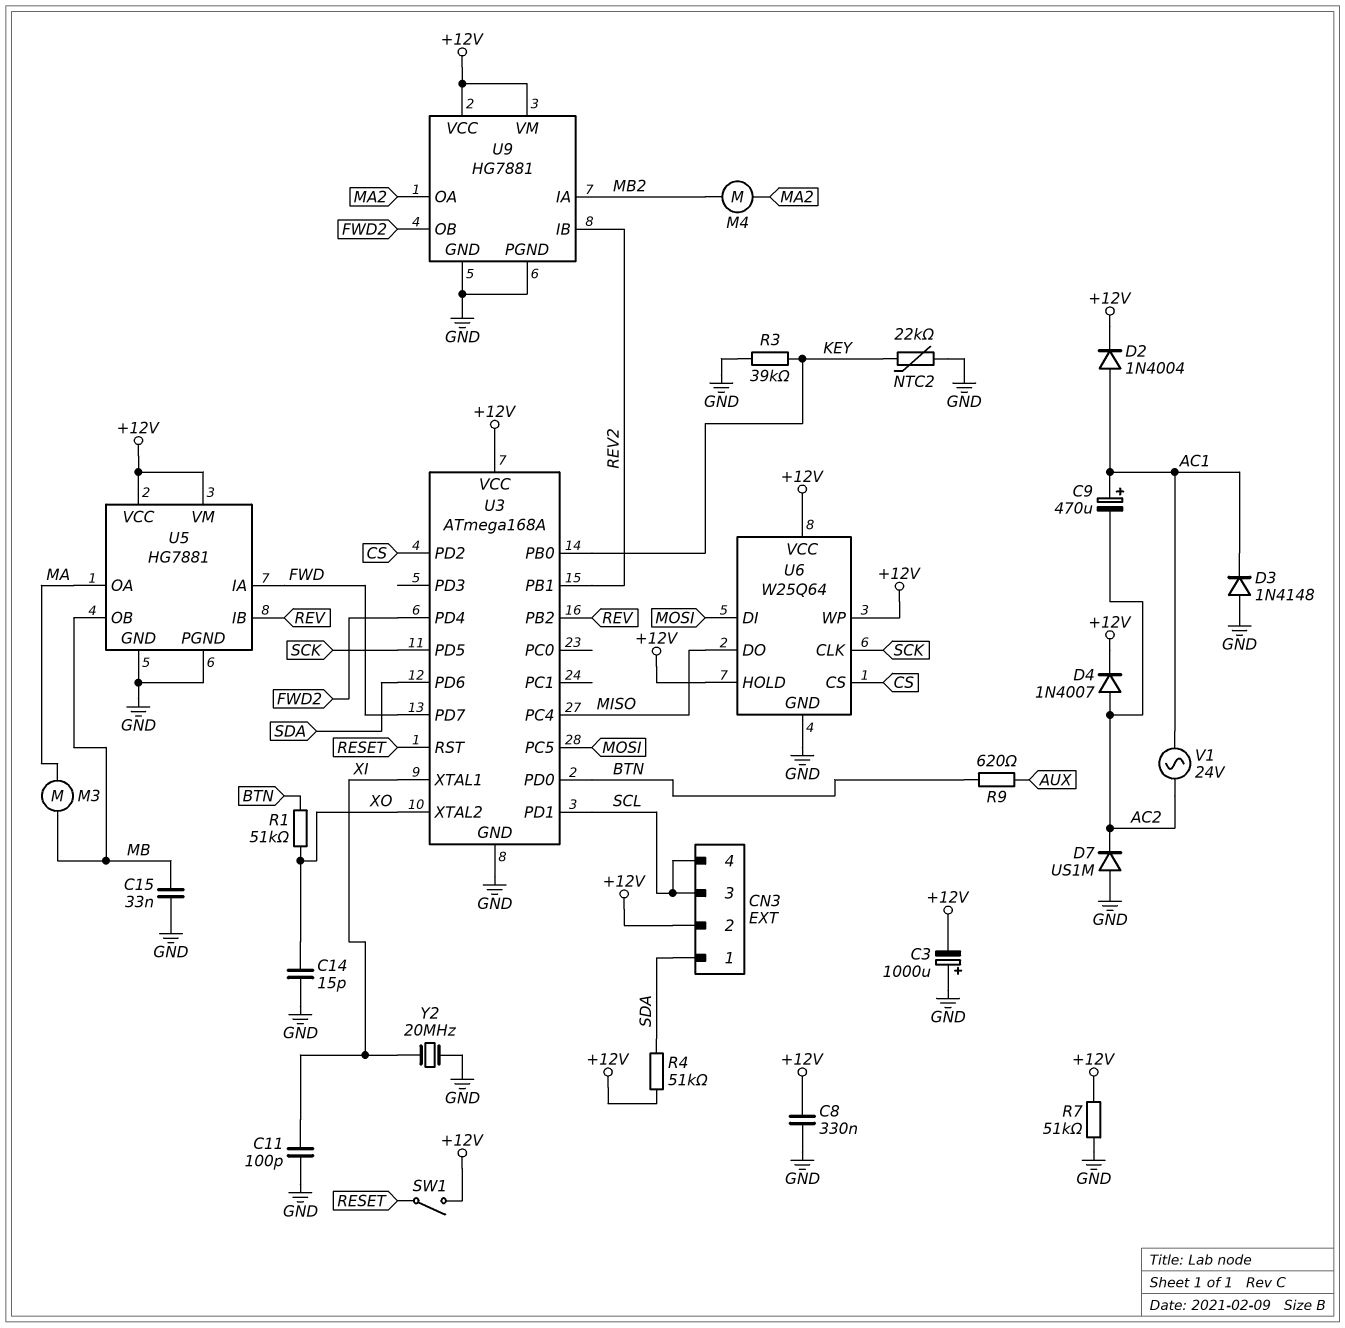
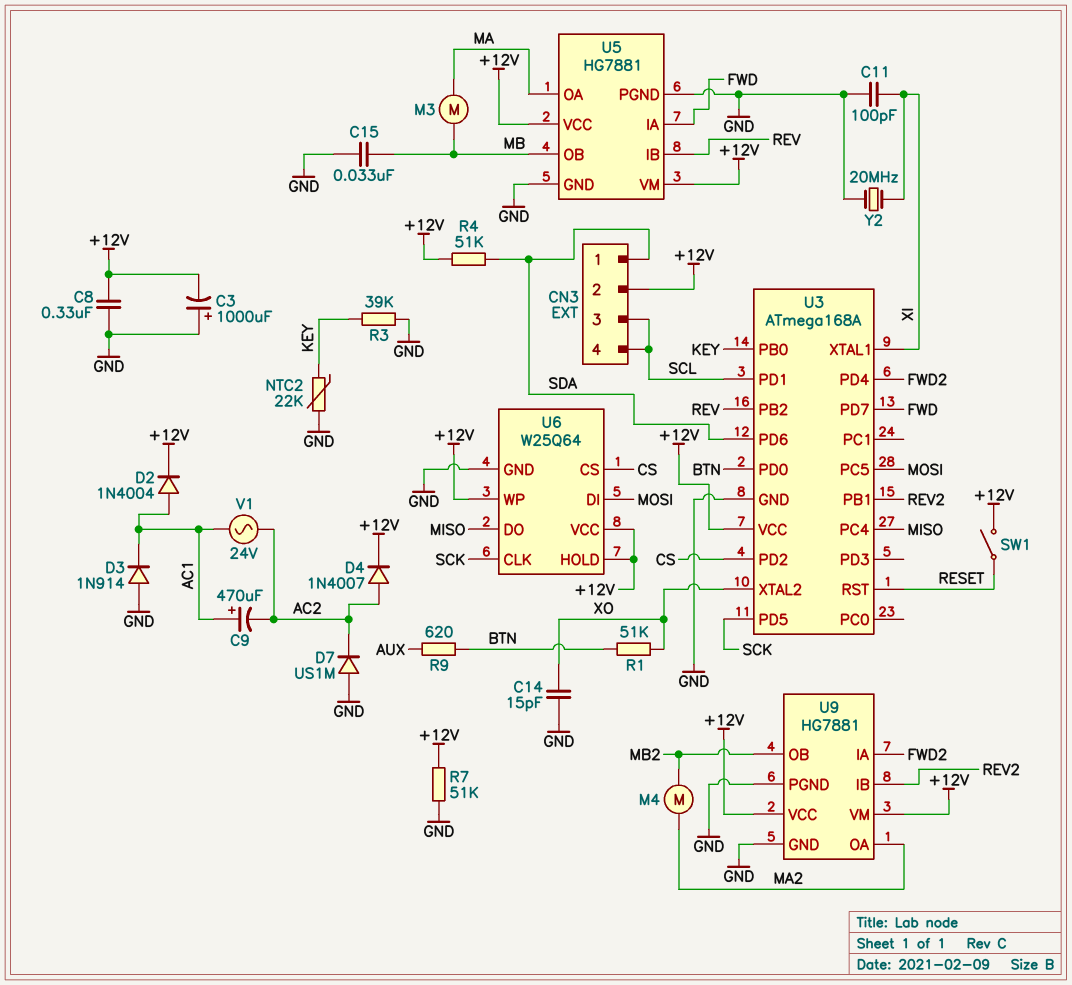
D3: diode 1N4148 (A GND, K AC1) -> diode 1N914 (A GND, K AC1)
U9 pin IA: MB2 -> FWD2
U9 pin OB: FWD2 -> MB2

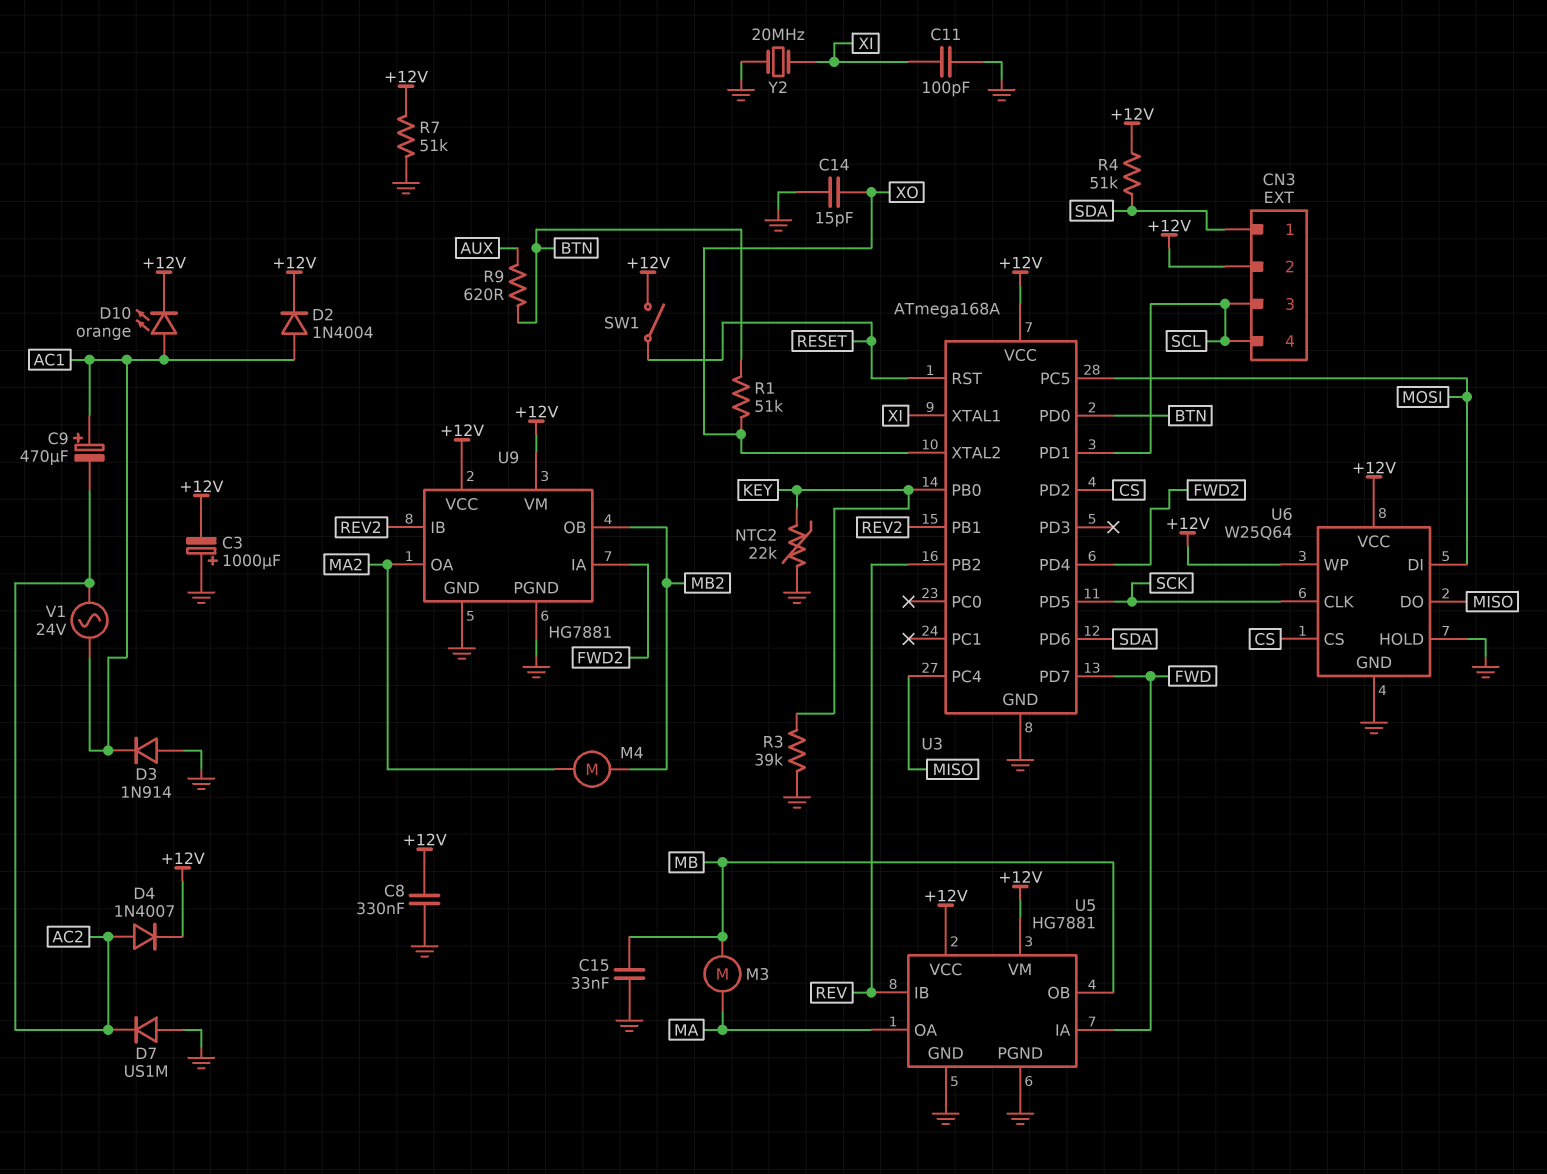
D10: none -> LED orange (A AC1, K +12V)
U6 pin HOLD: +12V -> GND

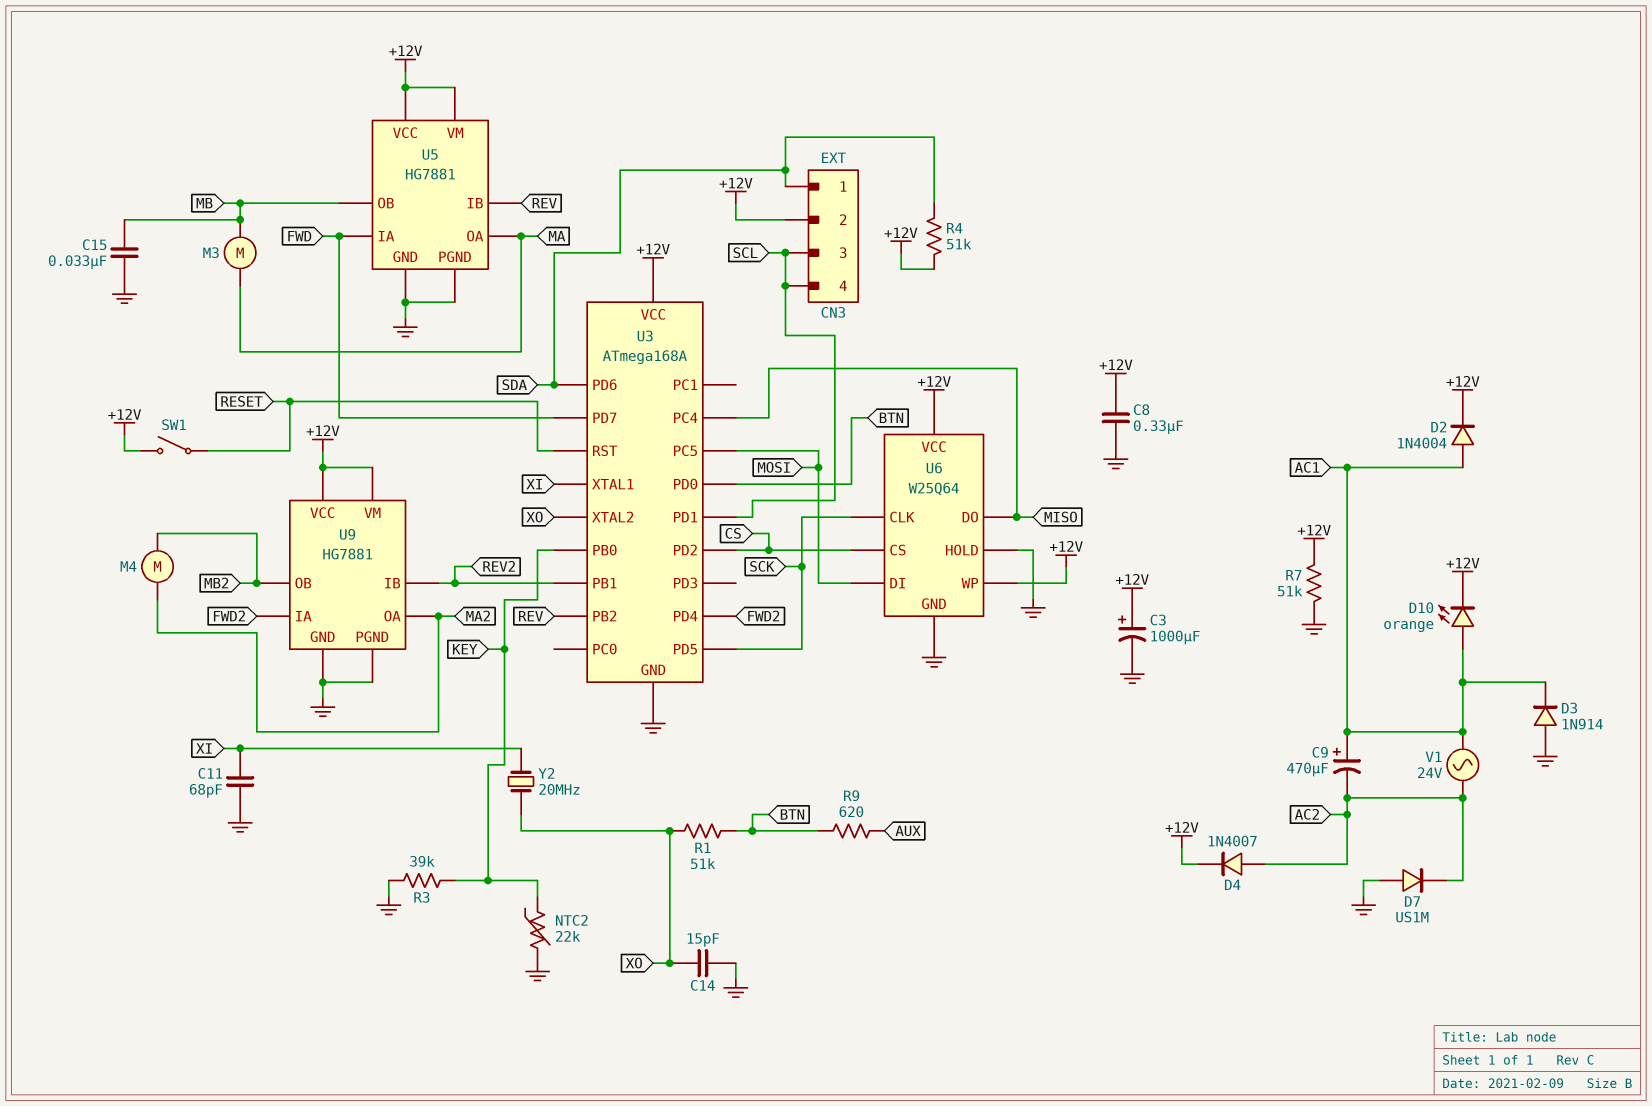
C3: 1000uF (plus GND, minus +12V) -> 1000uF (plus +12V, minus GND)
C11: 100pF (GND, XI) -> 68pF (GND, XI)
Y2: 20MHz (GND, XI) -> 20MHz (XI, XO)

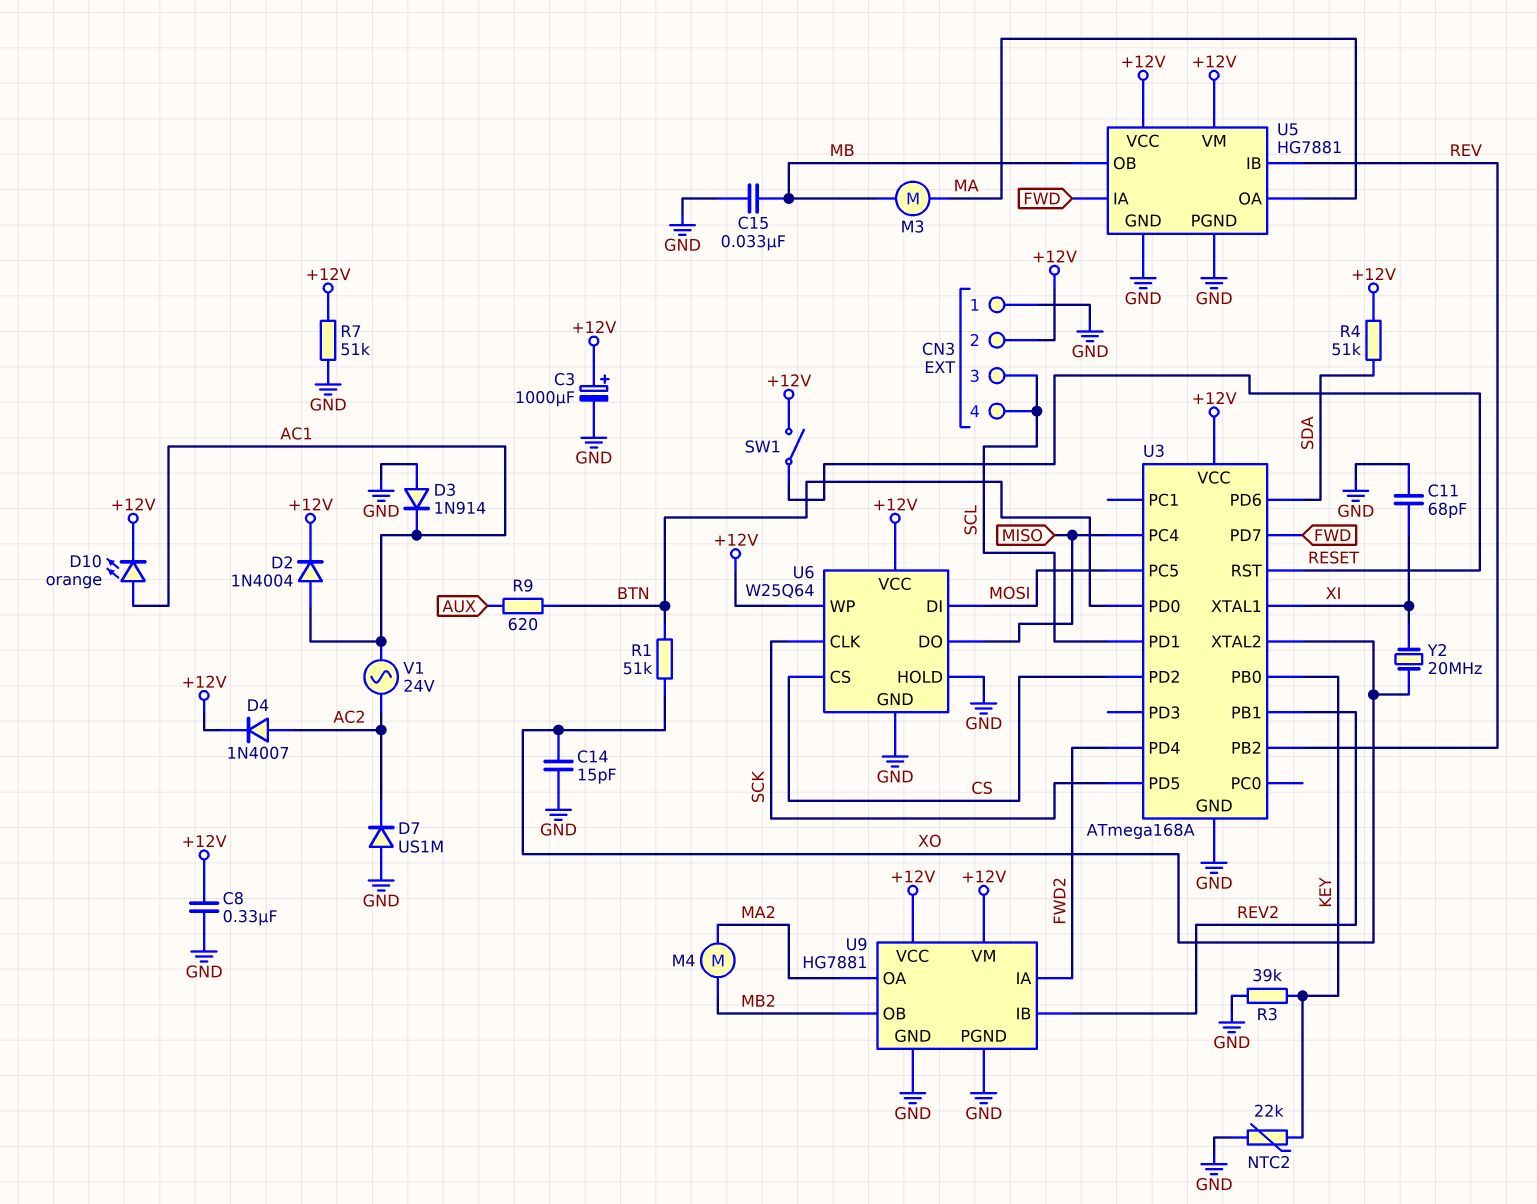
C9: 470uF (plus AC1, minus AC2) -> none
CN3 pin 1: SDA -> GND

